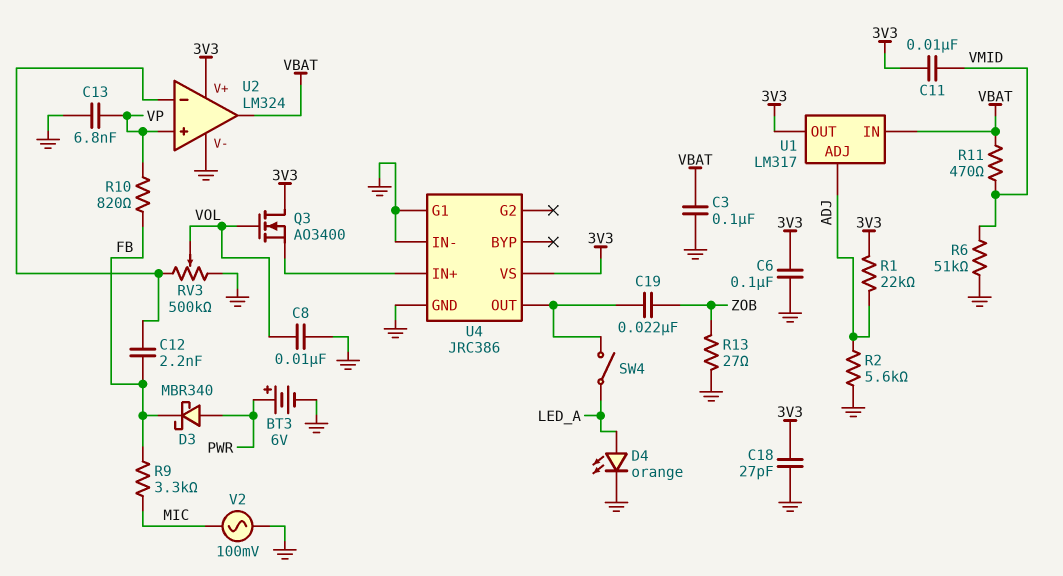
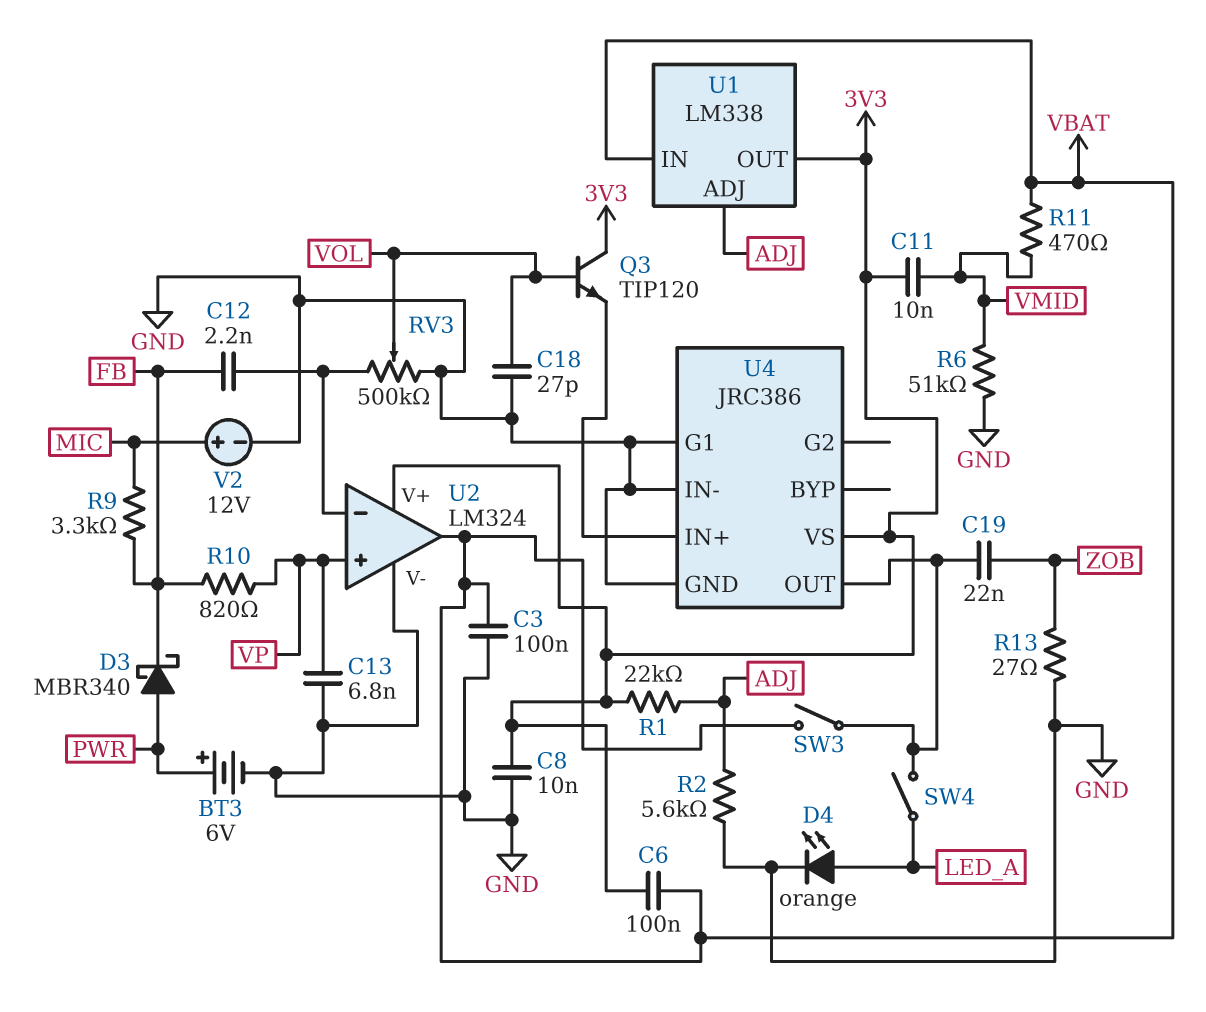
C6: 100nF (3V3, GND) -> 100nF (3V3, VBAT)
C8: 10nF (GND, VOL) -> 10nF (3V3, GND)
C18: 27pF (3V3, GND) -> 27pF (GND, VOL)
Q3: NMOS AO3400 (G VOL, D 3V3, S U4/IN+) -> NPN TIP120 (B VOL, C 3V3, E U4/IN+)
SW3: none -> switch (U4/OUT, VBAT)
U1: LM317 -> LM338
V2: AC 100mV (GND, MIC) -> 12V (plus MIC, minus GND)

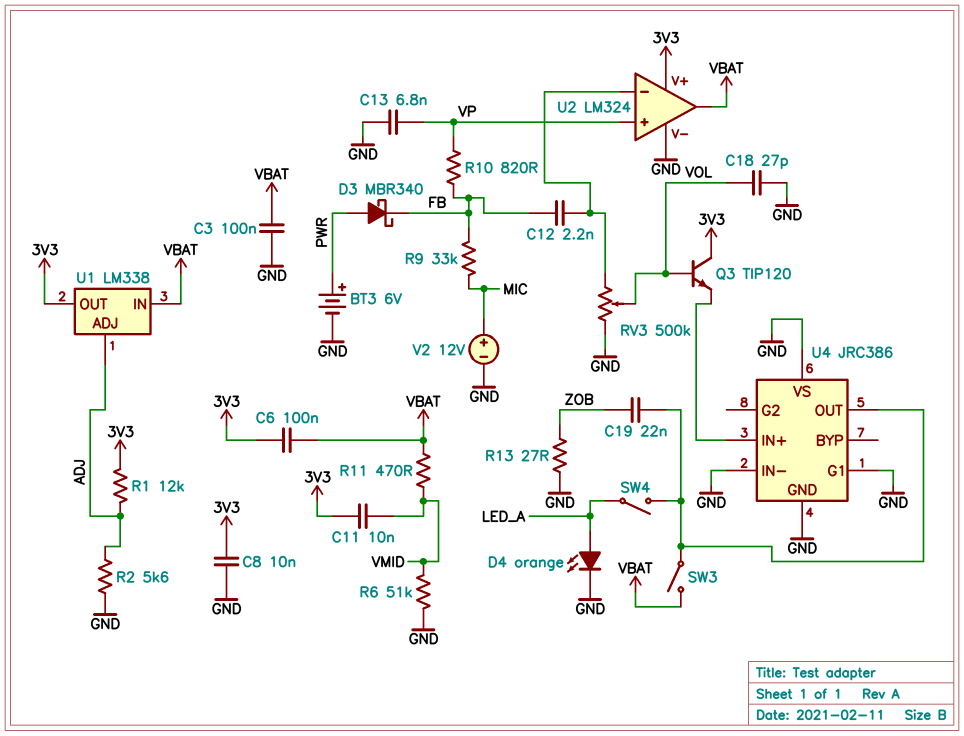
R1: 22k (3V3, ADJ) -> 12k (3V3, ADJ)
R9: 3.3k (FB, MIC) -> 33k (FB, MIC)
U4 pin VS: 3V3 -> GND

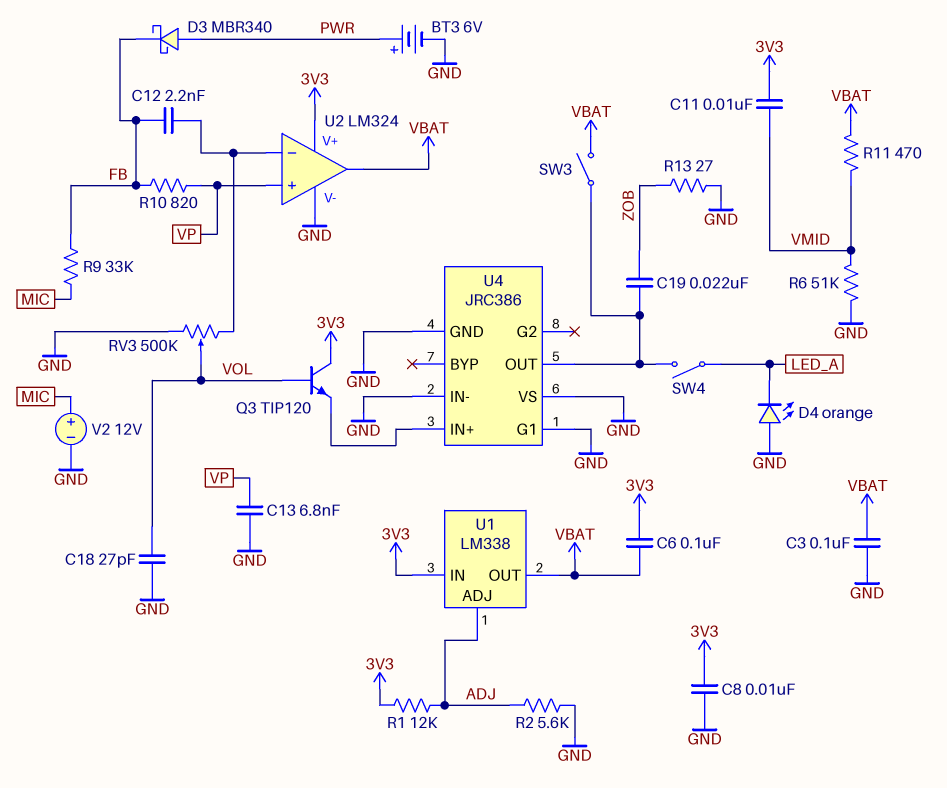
D4: LED orange (A LED_A, K GND) -> LED orange (A GND, K LED_A)
U1 pin IN: VBAT -> 3V3
U1 pin OUT: 3V3 -> VBAT

